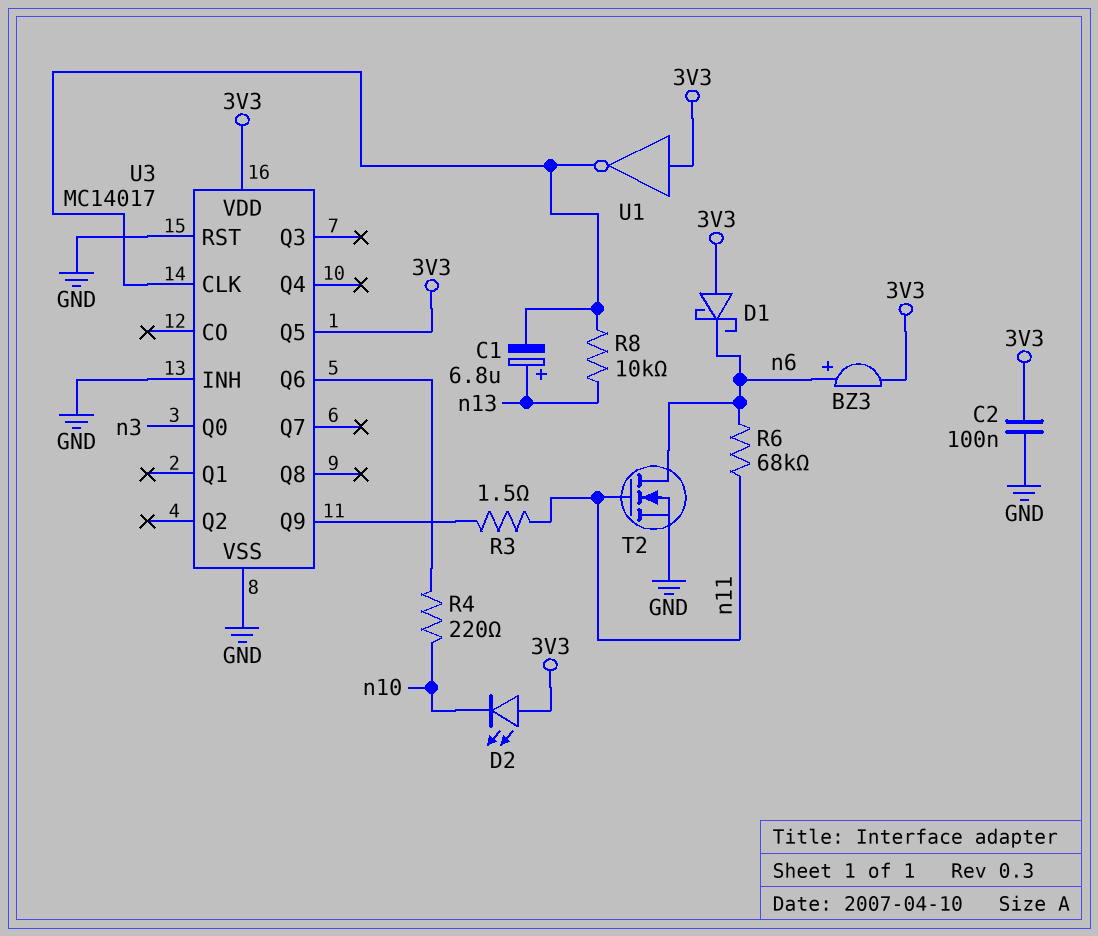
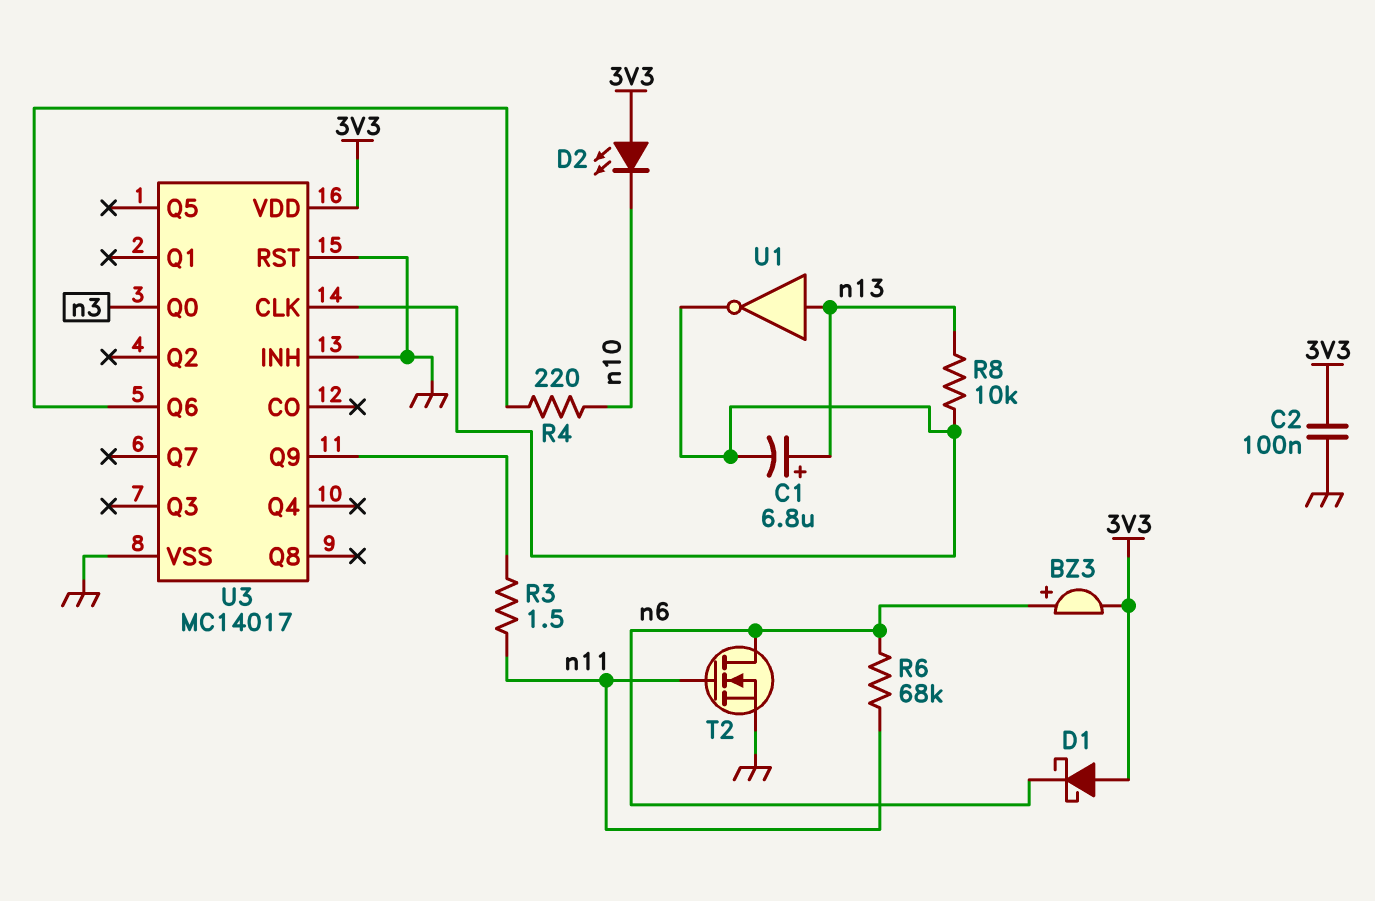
U1: NOT (in 3V3, out U3/CLK) -> NOT (in n13, out U3/CLK)
U3 pin Q5: 3V3 -> none

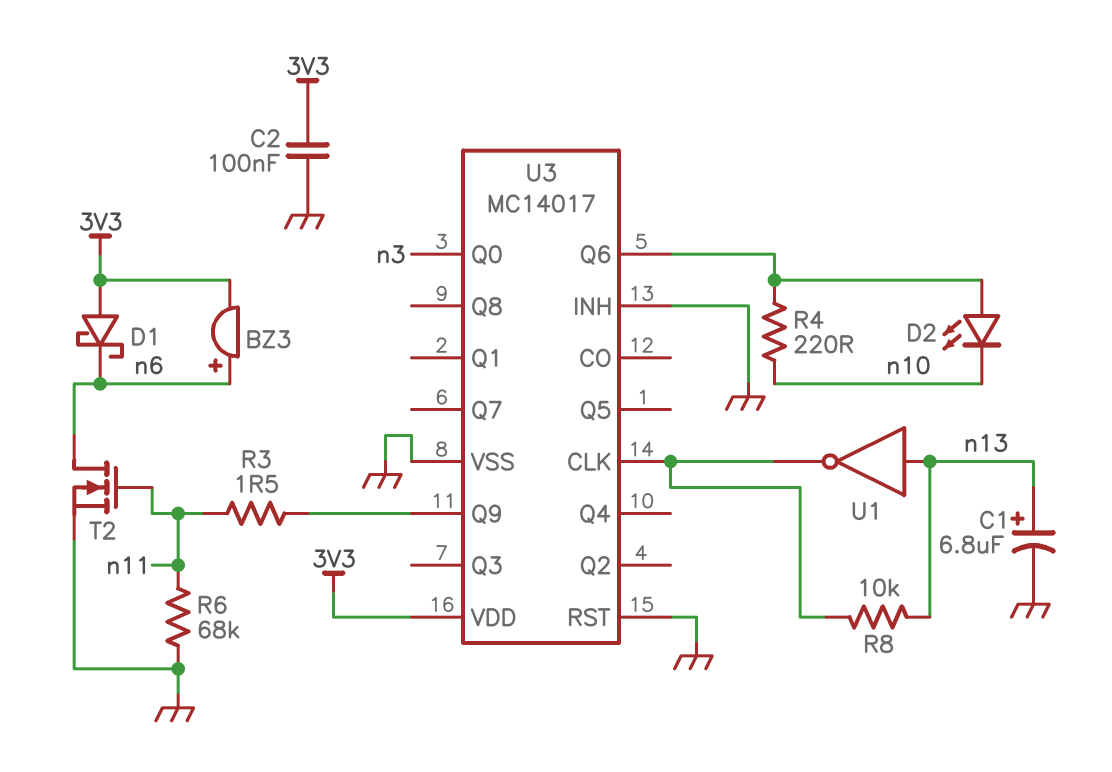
C1: 6.8uF (plus n13, minus U3/CLK) -> 6.8uF (plus n13, minus GND)
D2: LED (A 3V3, K n10) -> LED (A U3/Q6, K n10)
R6: 68k (n6, n11) -> 68k (GND, n11)

